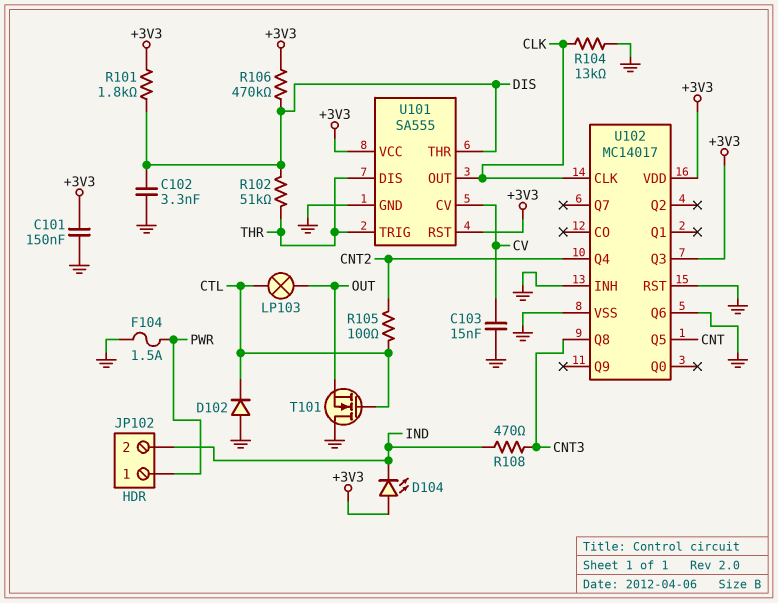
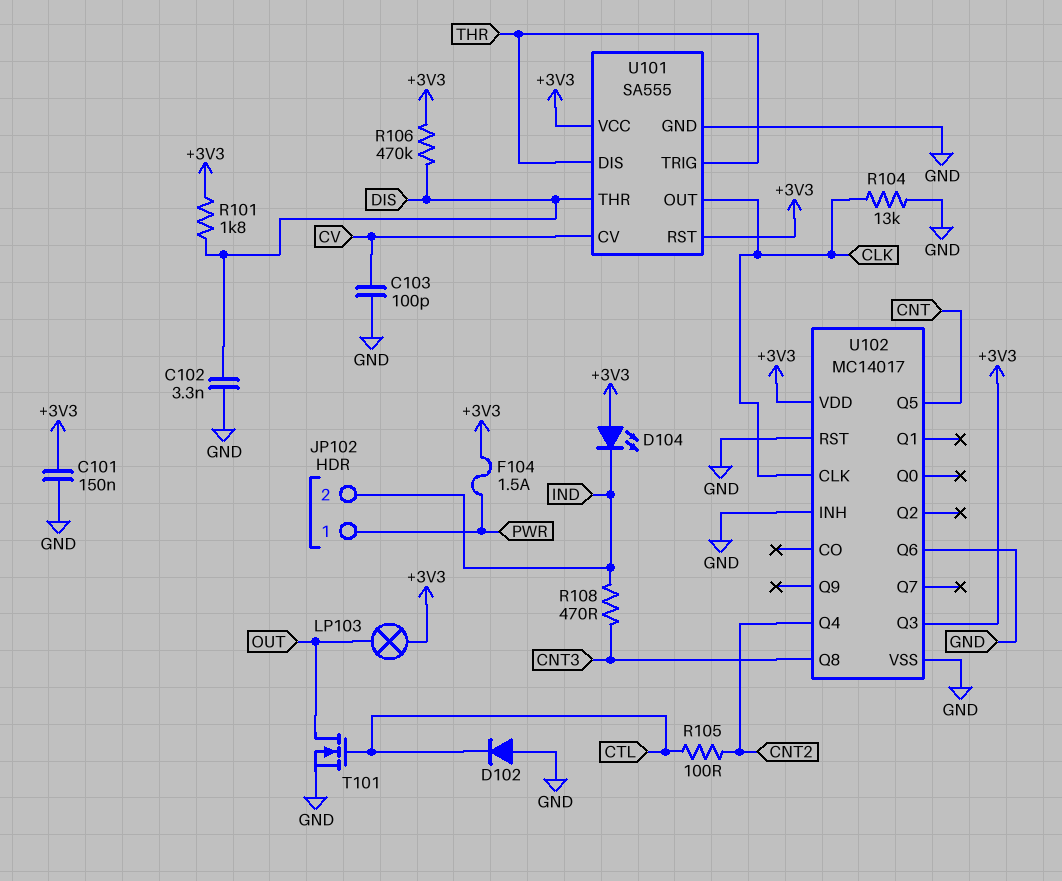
C103: 15nF (CV, GND) -> 100pF (CV, GND)
F104: 1.5A (GND, PWR) -> 1.5A (+3V3, PWR)
LP103: lamp (CTL, OUT) -> lamp (+3V3, OUT)
R102: 51k (DIS, THR) -> none
T101: NMOS (G CTL, D GND, S OUT) -> NMOS (G CTL, D OUT, S GND)

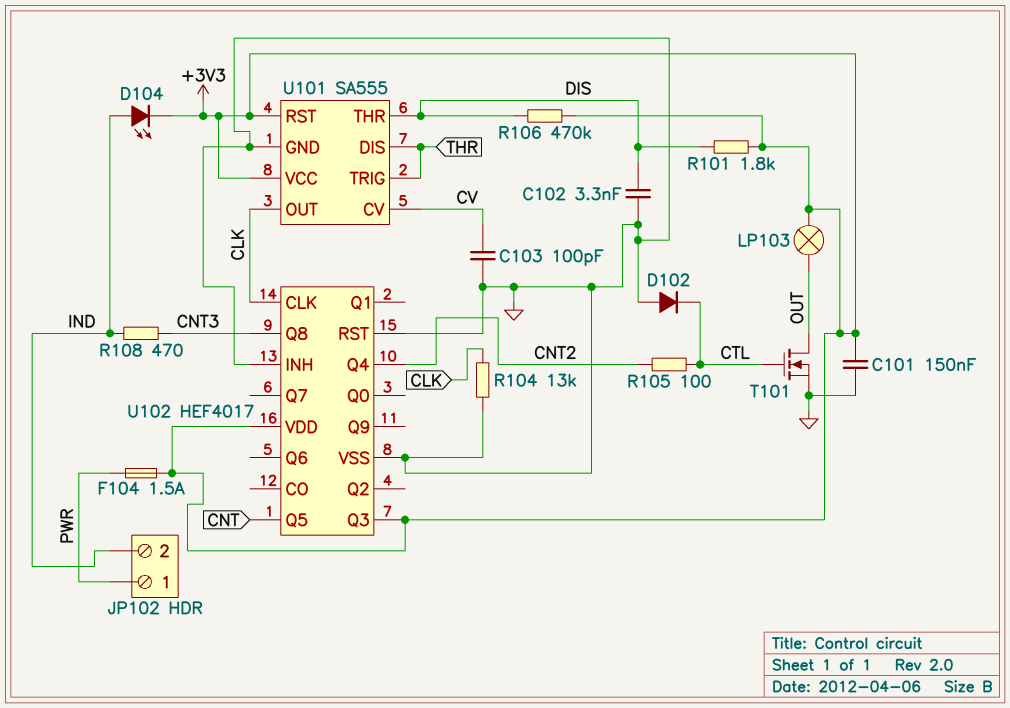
D104: LED (A +3V3, K IND) -> LED (A IND, K +3V3)
U102: MC14017 -> HEF4017
U102 pin Q6: GND -> none

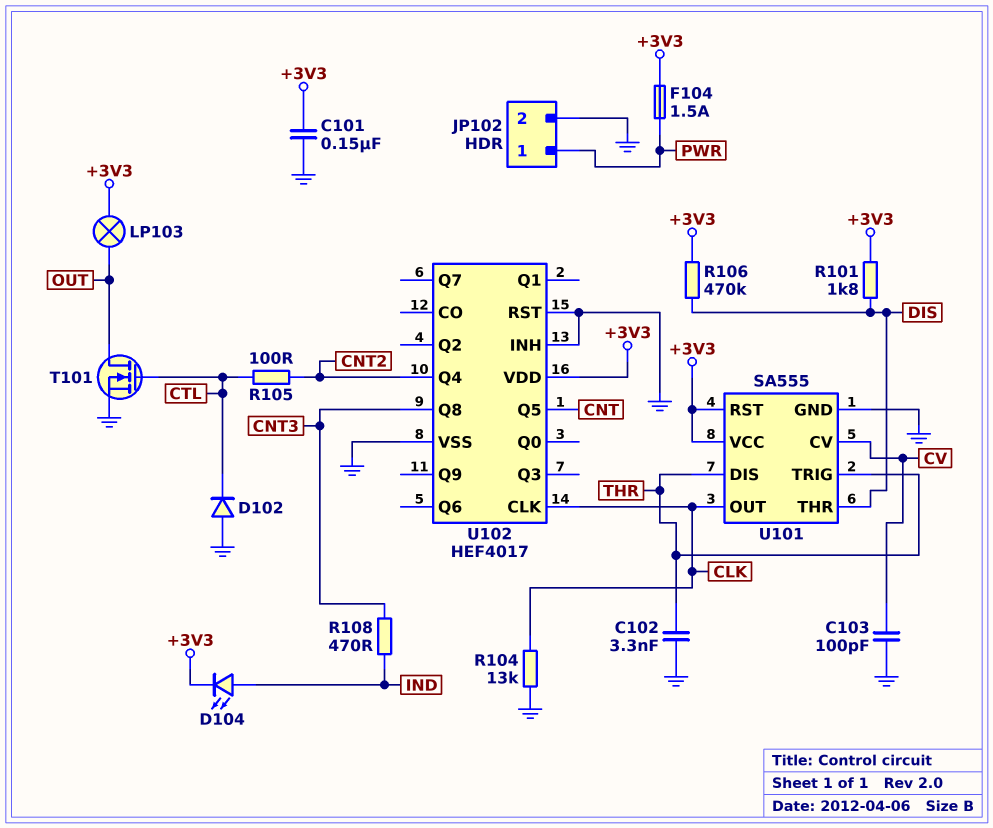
C102: 3.3nF (DIS, GND) -> 3.3nF (GND, THR)
JP102 pin 2: IND -> GND
U102 pin Q3: +3V3 -> none

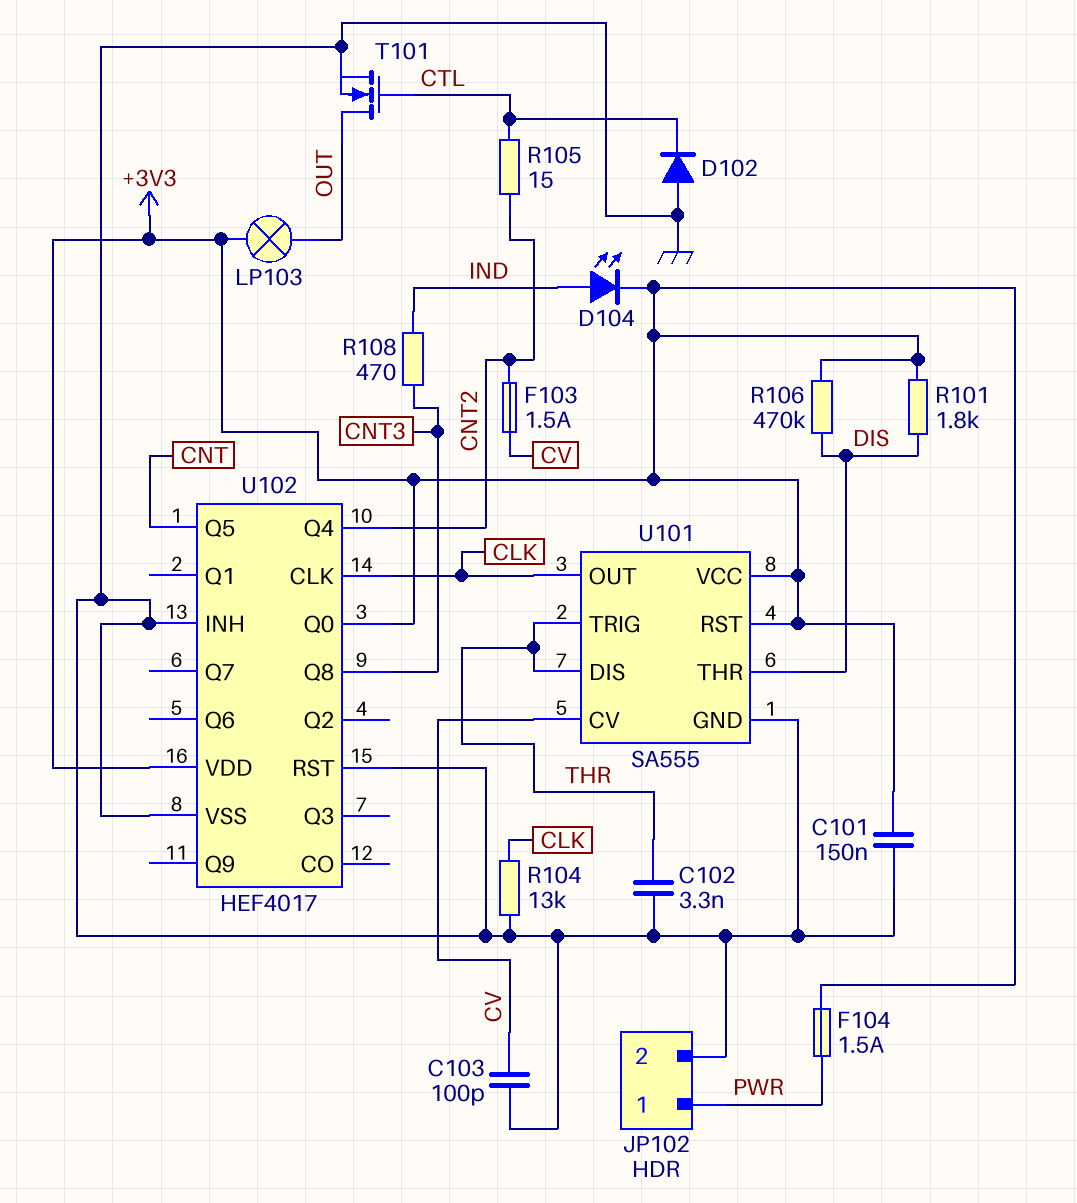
F103: none -> 1.5A (CNT2, CV)
R105: 100 (CNT2, CTL) -> 15 (CNT2, CTL)
U102 pin Q0: none -> +3V3

